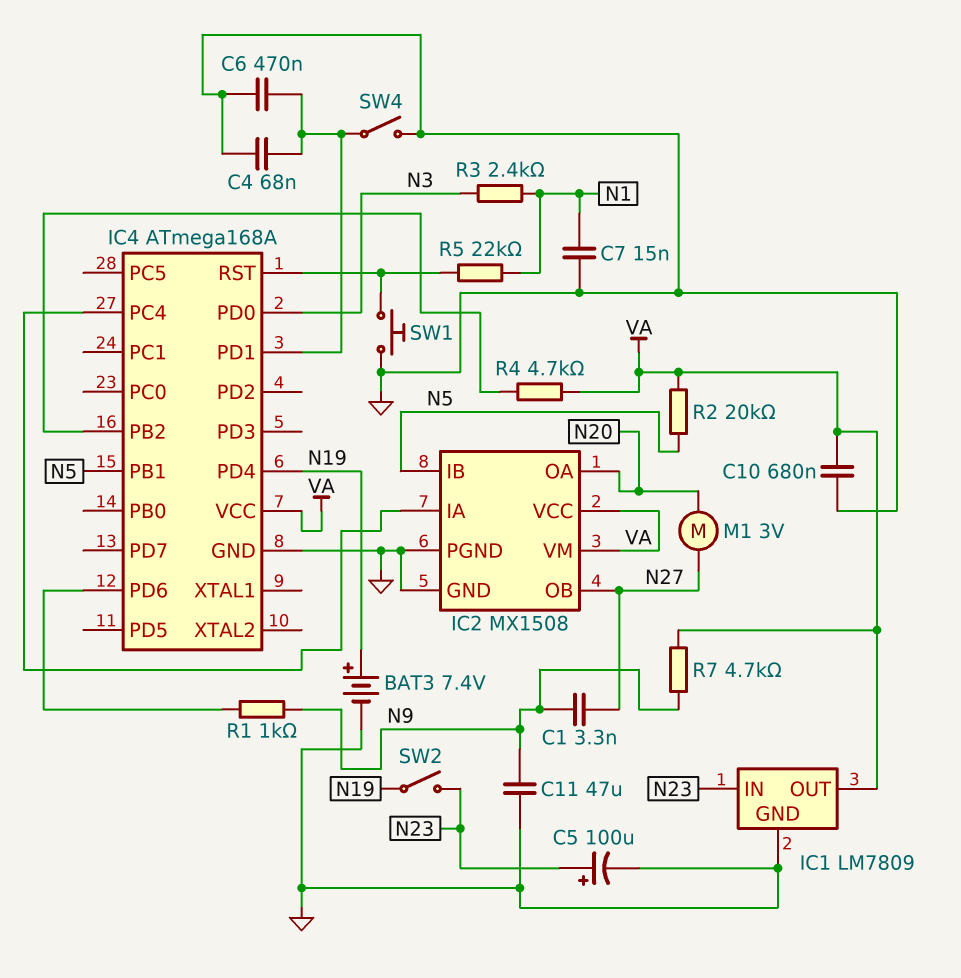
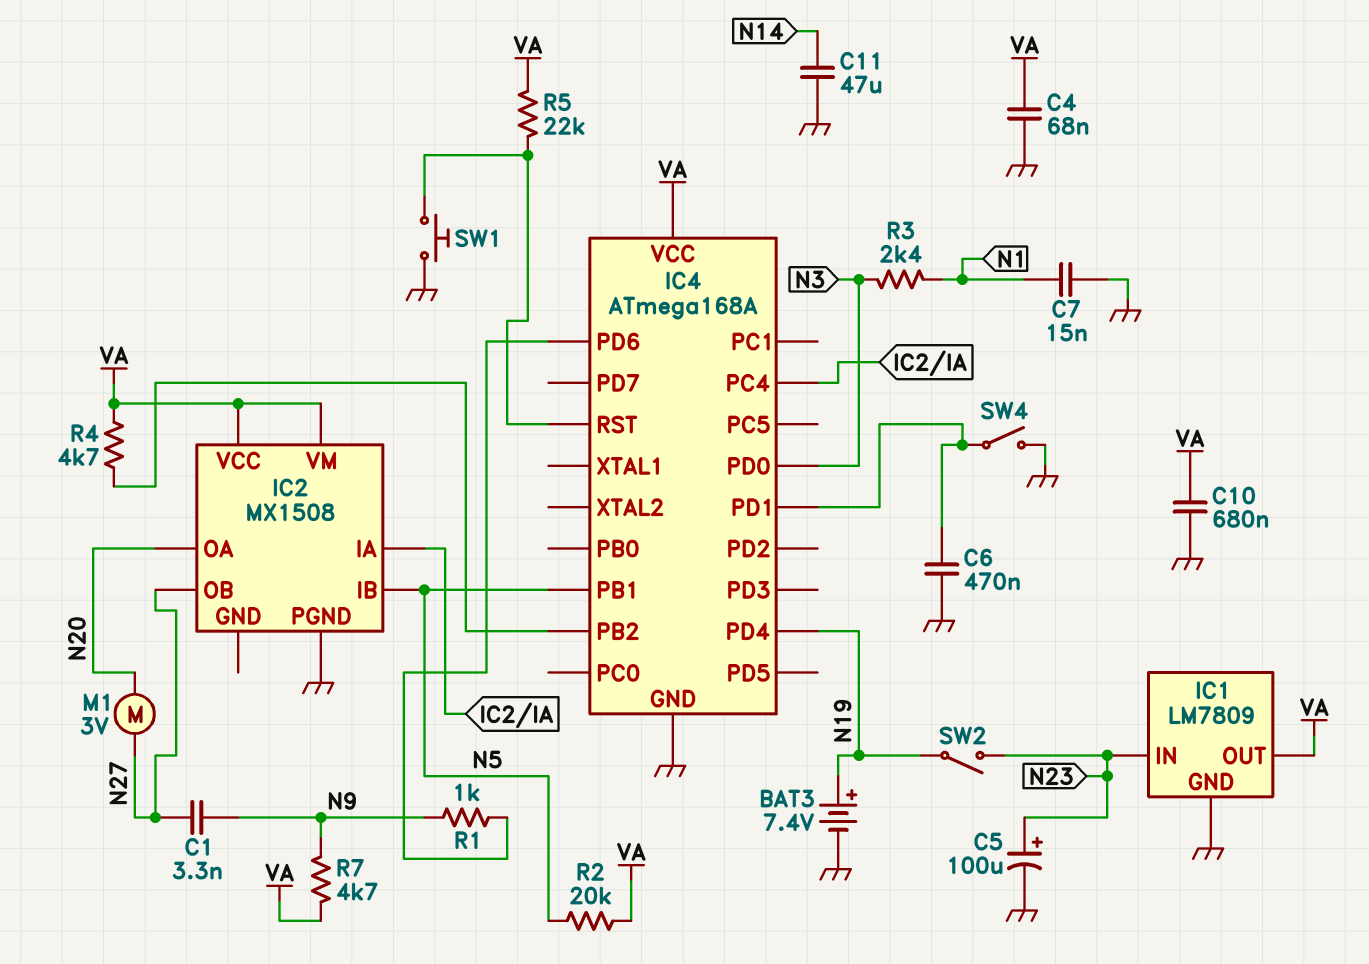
C4: 68nF (GND, IC4/PD1) -> 68nF (GND, VA)
C11: 47uF (GND, N9) -> 47uF (GND, N14)
IC2 pin GND: GND -> none
R5: 22k (IC4/RST, N1) -> 22k (IC4/RST, VA)

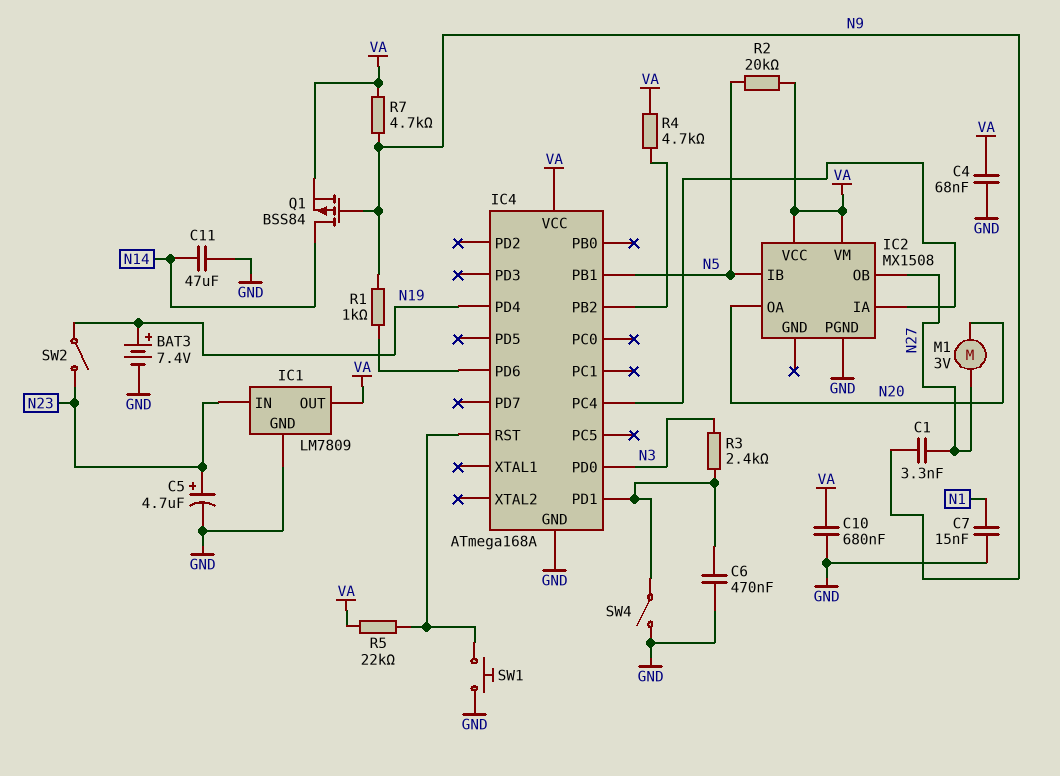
C5: 100uF (plus N23, minus GND) -> 4.7uF (plus N23, minus GND)
Q1: none -> PMOS BSS84 (G N9, D N14, S VA)
R3: 2.4k (N1, N3) -> 2.4k (IC4/PD1, N3)

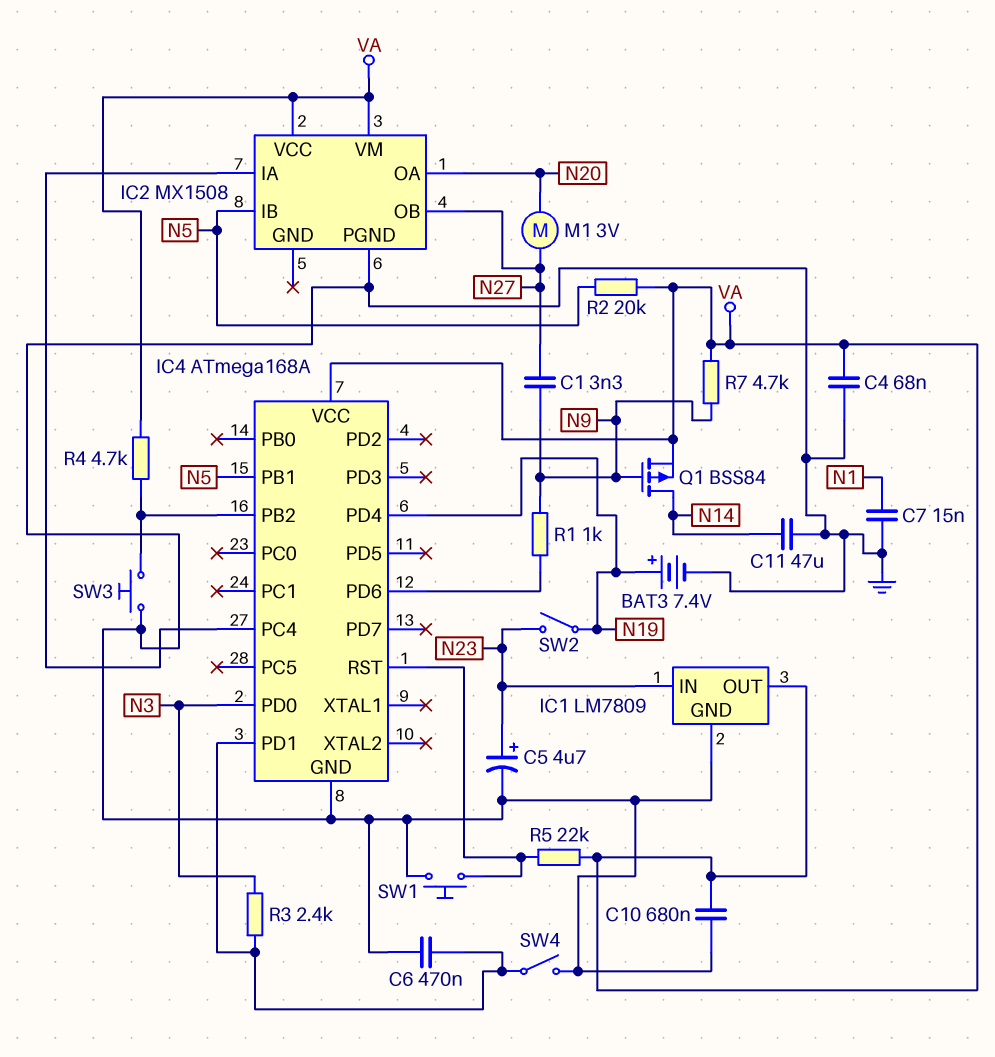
SW3: none -> button (GND, IC4/PB2)

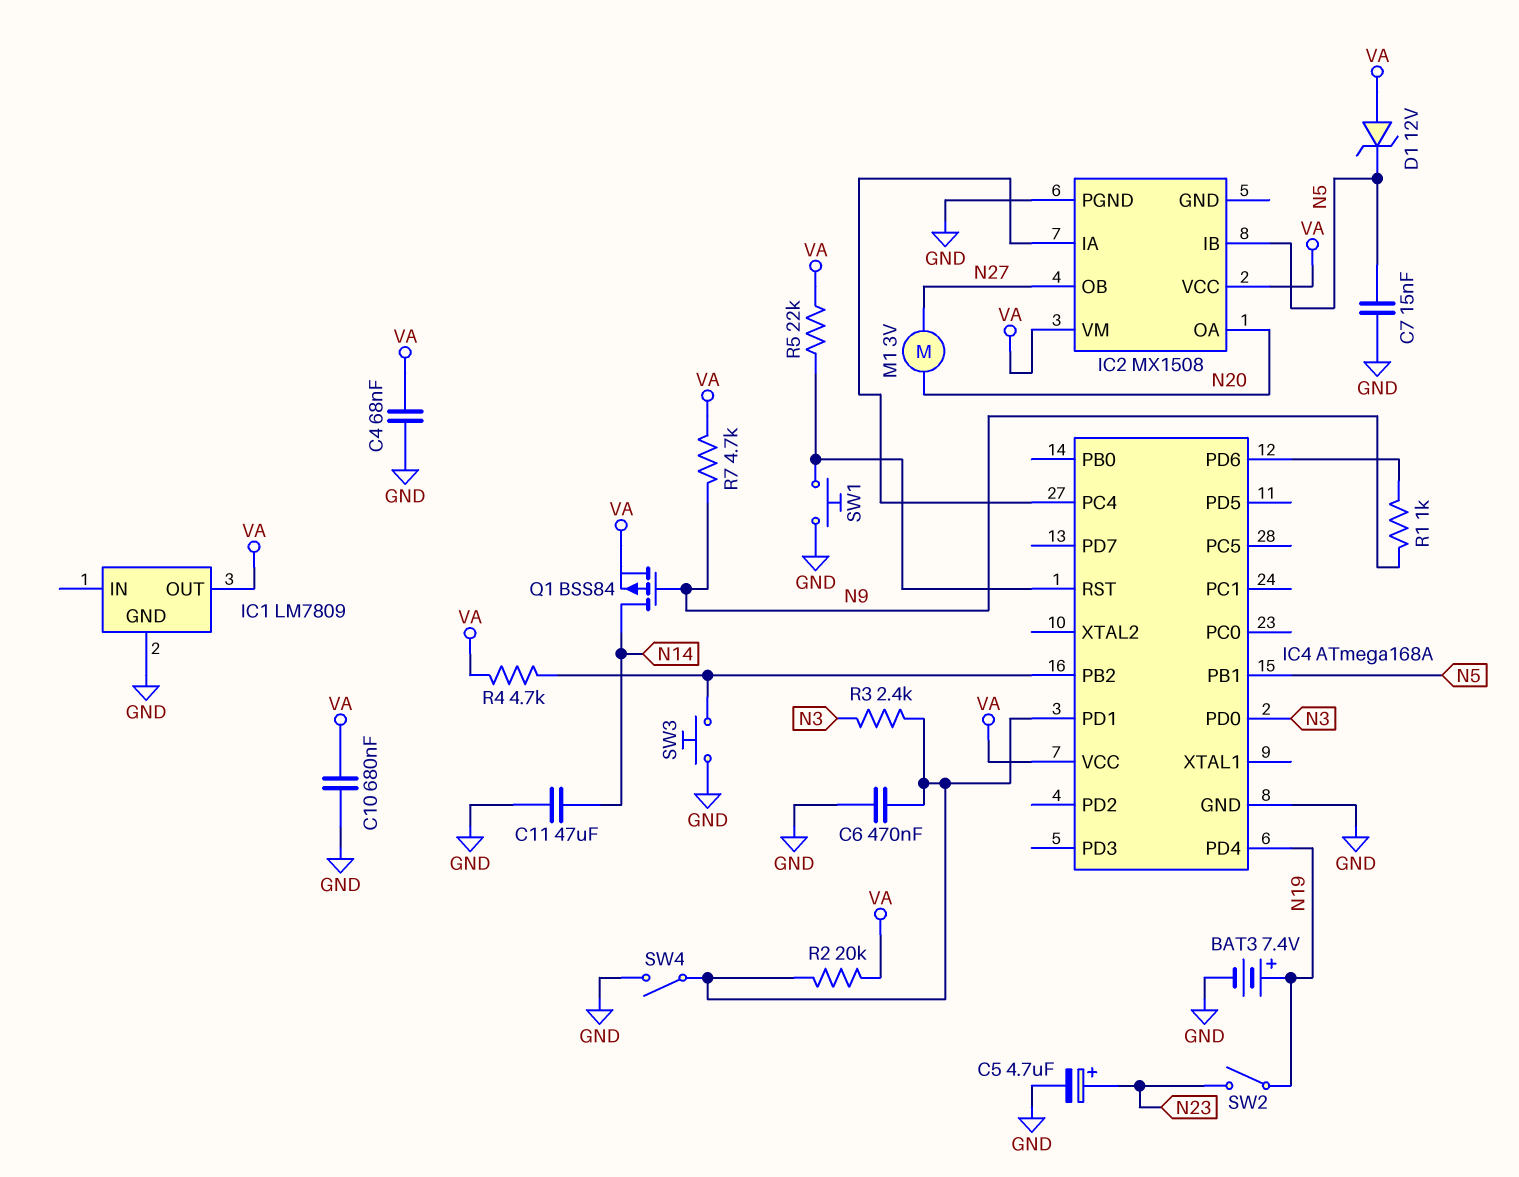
C1: 3.3nF (N9, N27) -> none
C7: 15nF (GND, N1) -> 15nF (GND, N5)
D1: none -> zener 12V (A VA, K N5)
IC1 pin IN: N23 -> none
R2: 20k (N5, VA) -> 20k (IC4/PD1, VA)

